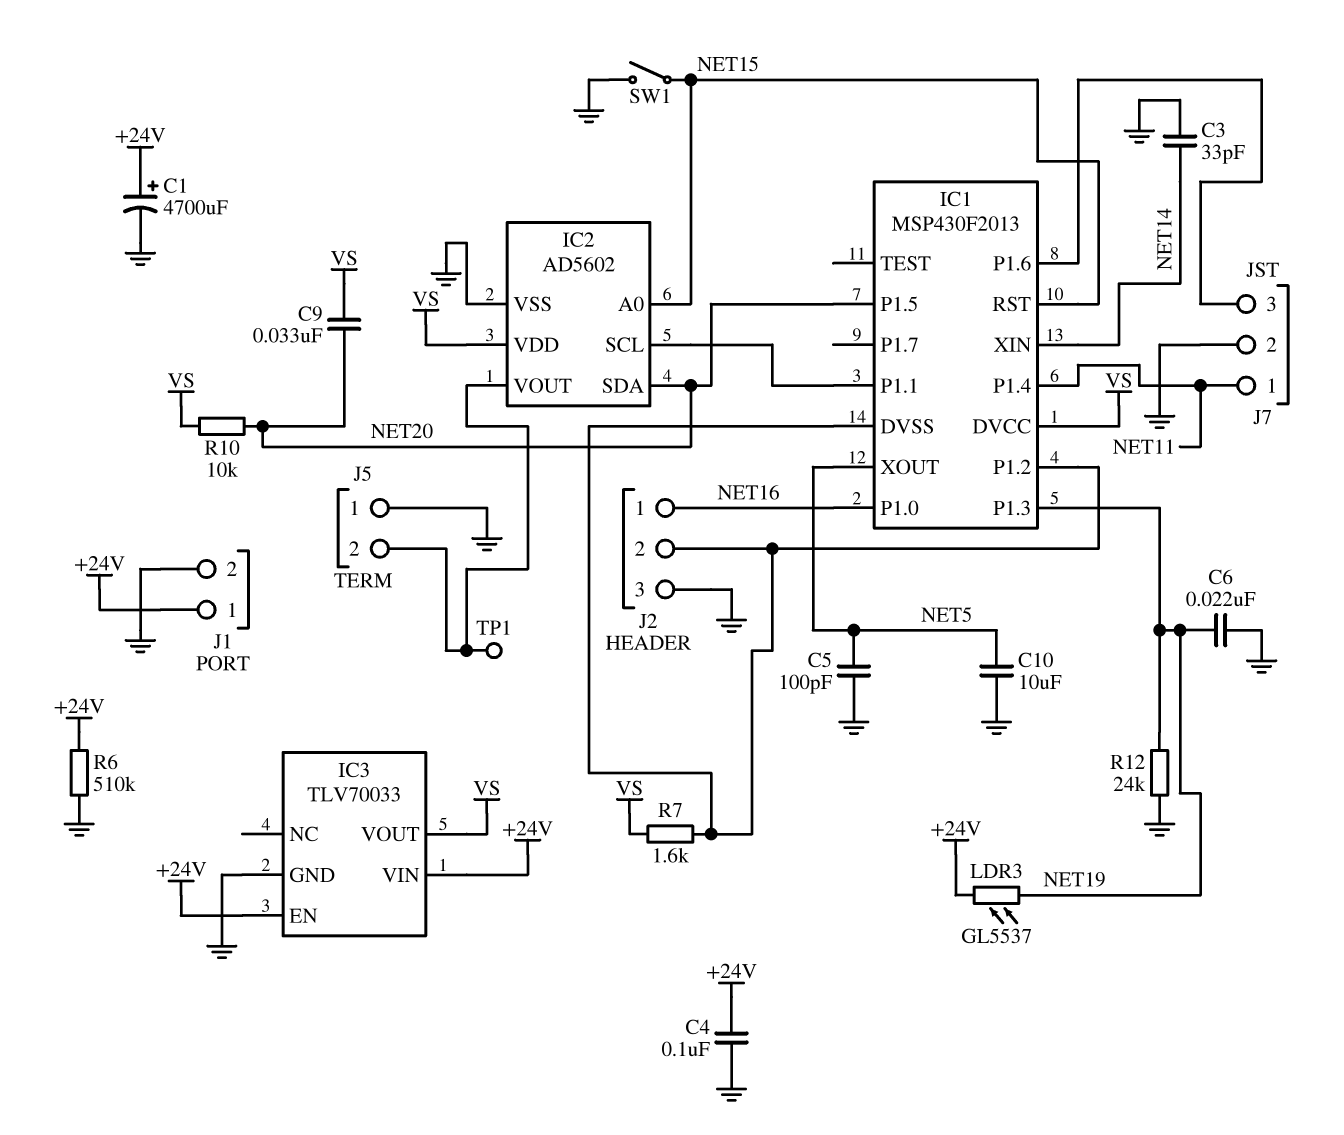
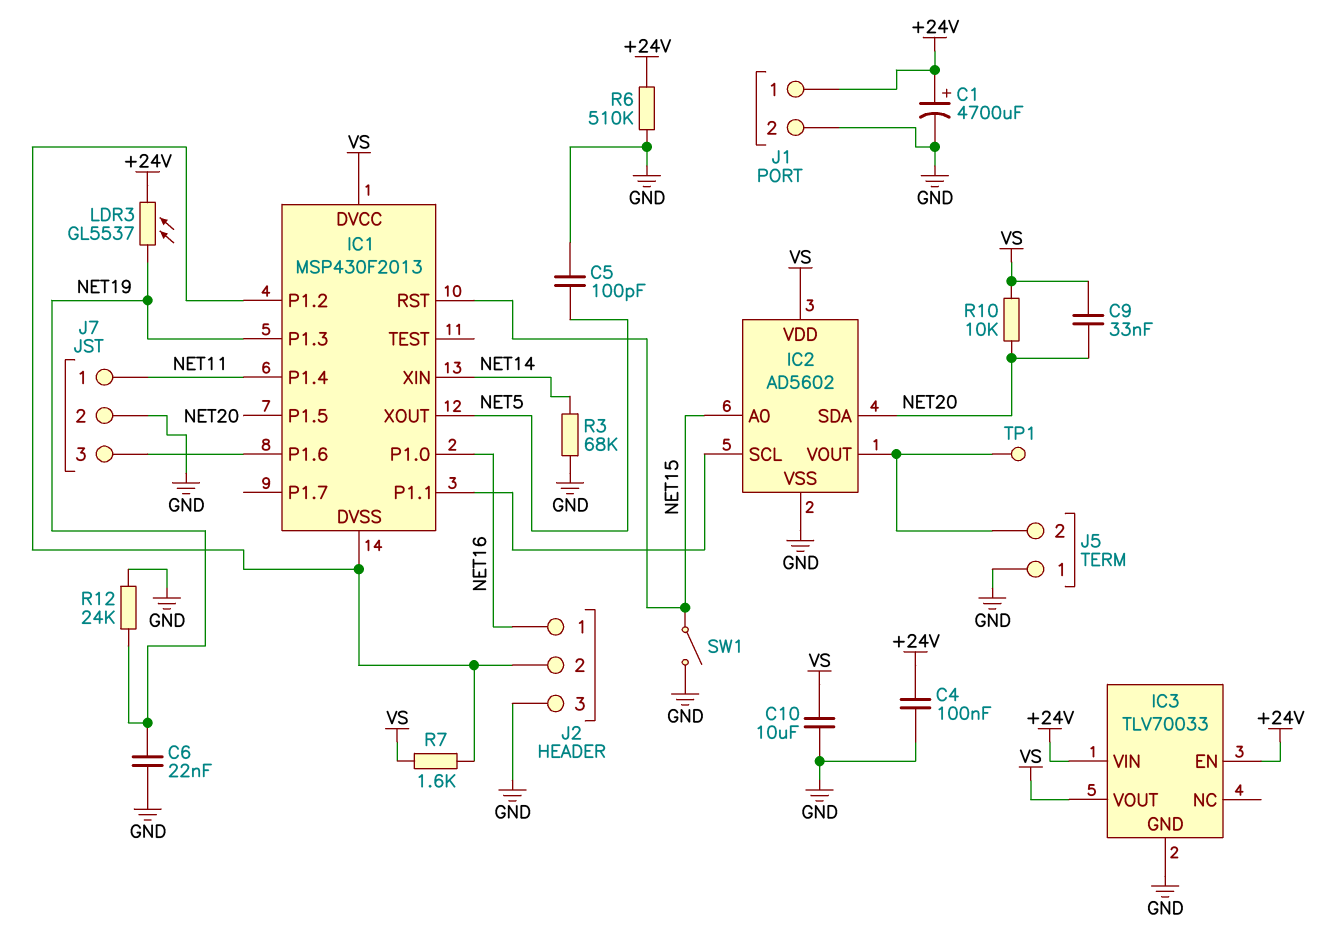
C3: 33pF (GND, NET14) -> none
C10: 10uF (GND, NET5) -> 10uF (GND, VS)
R3: none -> 68k (GND, NET14)

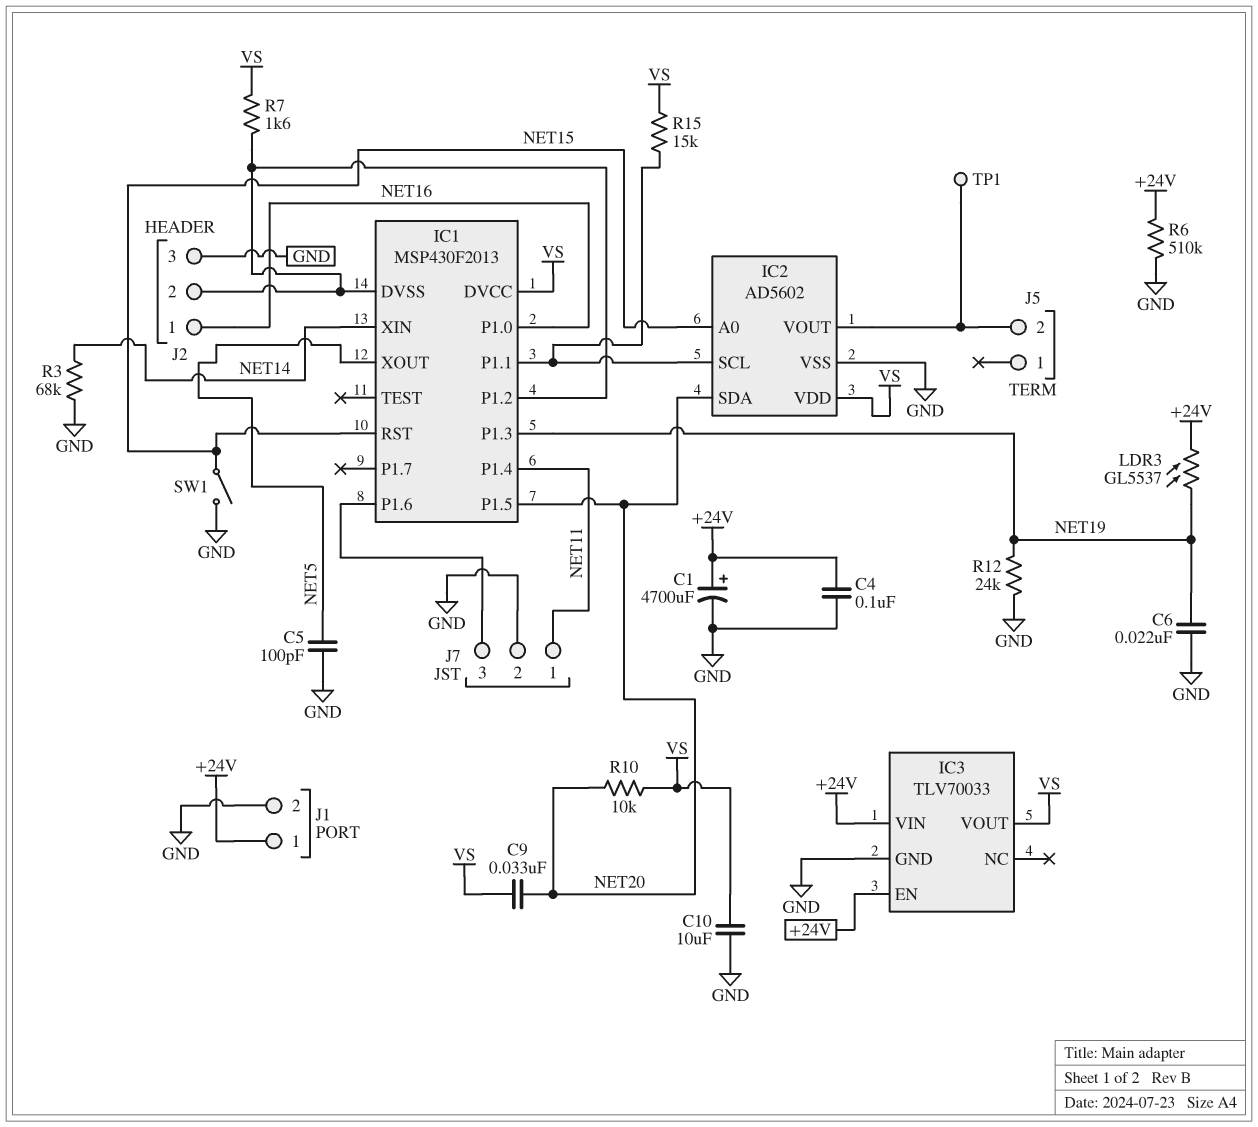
J5 pin 1: GND -> none
R15: none -> 15k (IC1/P1.1, VS)

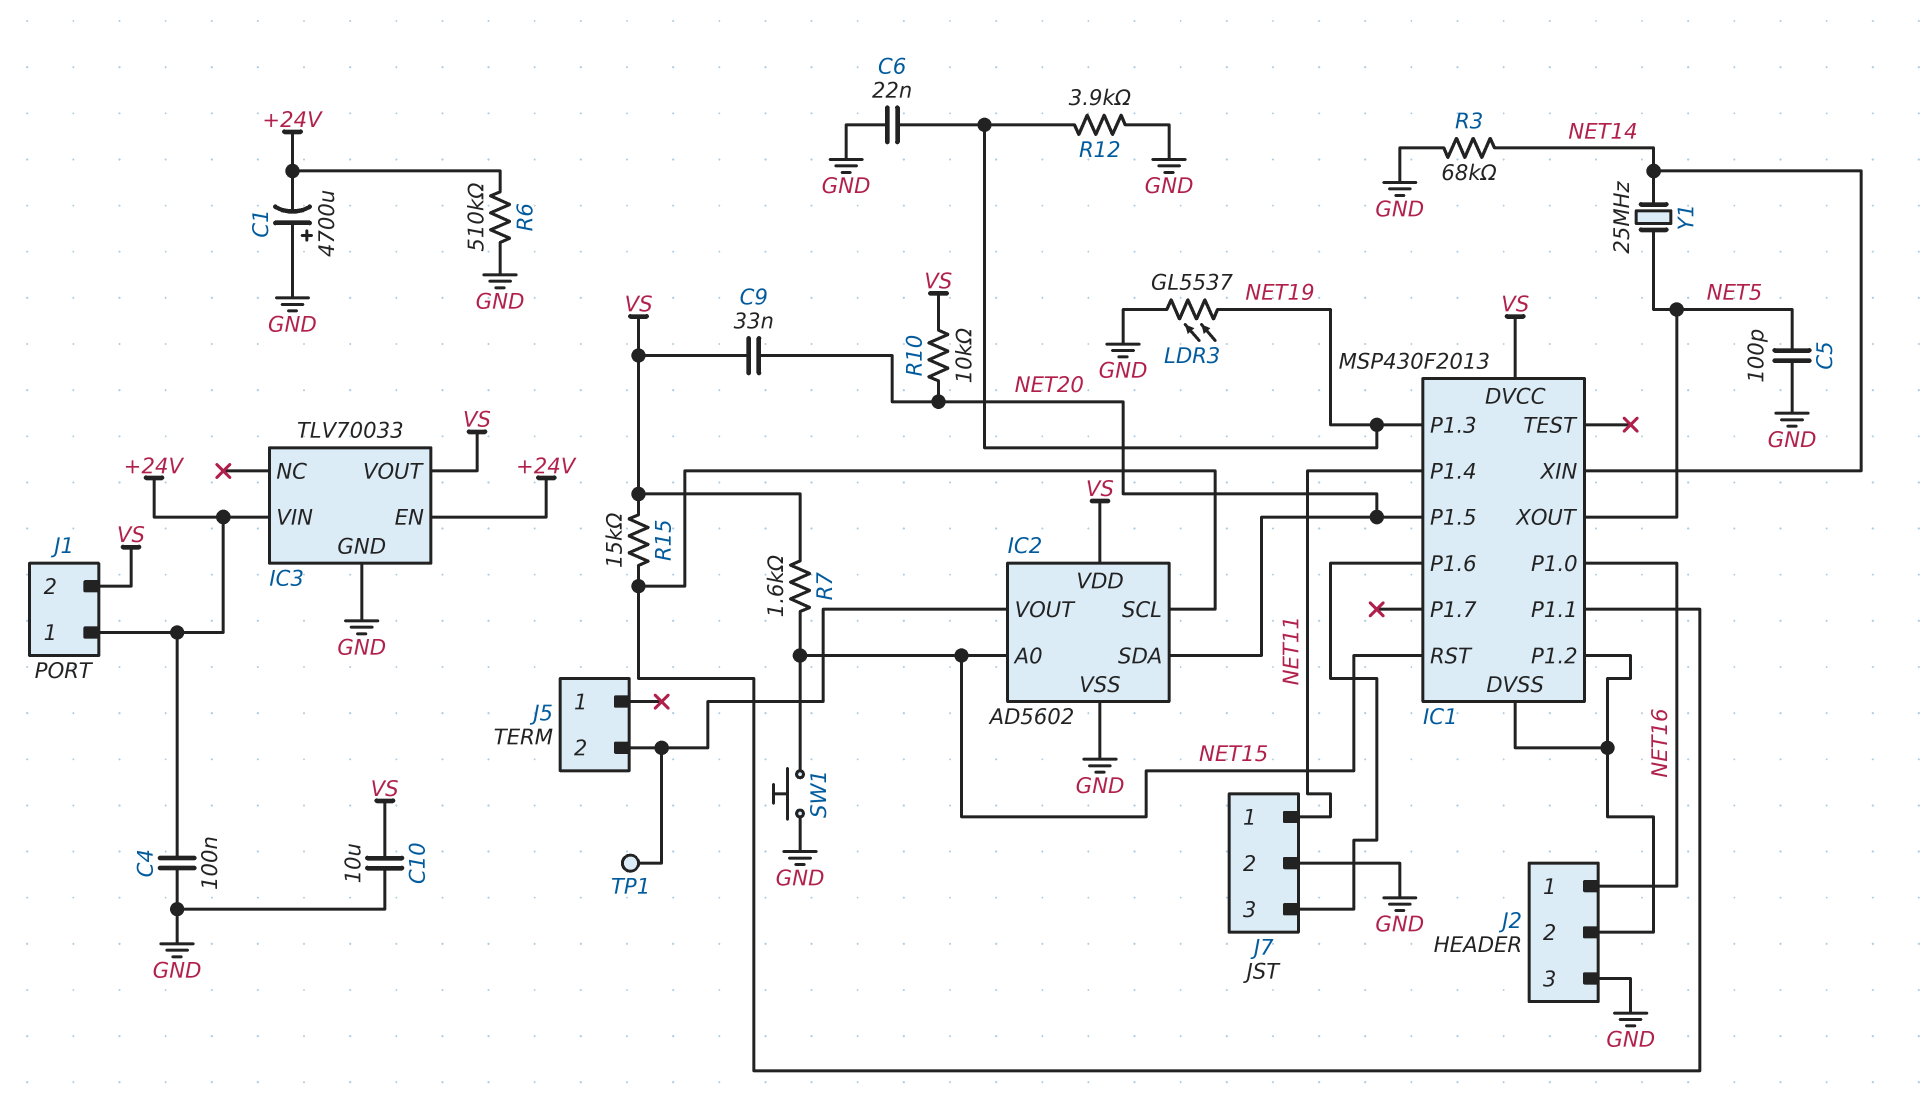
C1: 4700uF (plus +24V, minus GND) -> 4700uF (plus GND, minus +24V)
J1 pin 2: GND -> VS
LDR3: GL5537 (+24V, NET19) -> GL5537 (GND, NET19)
R7: 1.6k (IC1/DVSS, VS) -> 1.6k (NET15, VS)
R12: 24k (GND, NET19) -> 3.9k (GND, NET19)
SW1: switch (GND, NET15) -> button (GND, NET15)
Y1: none -> 25MHz (NET5, NET14)

